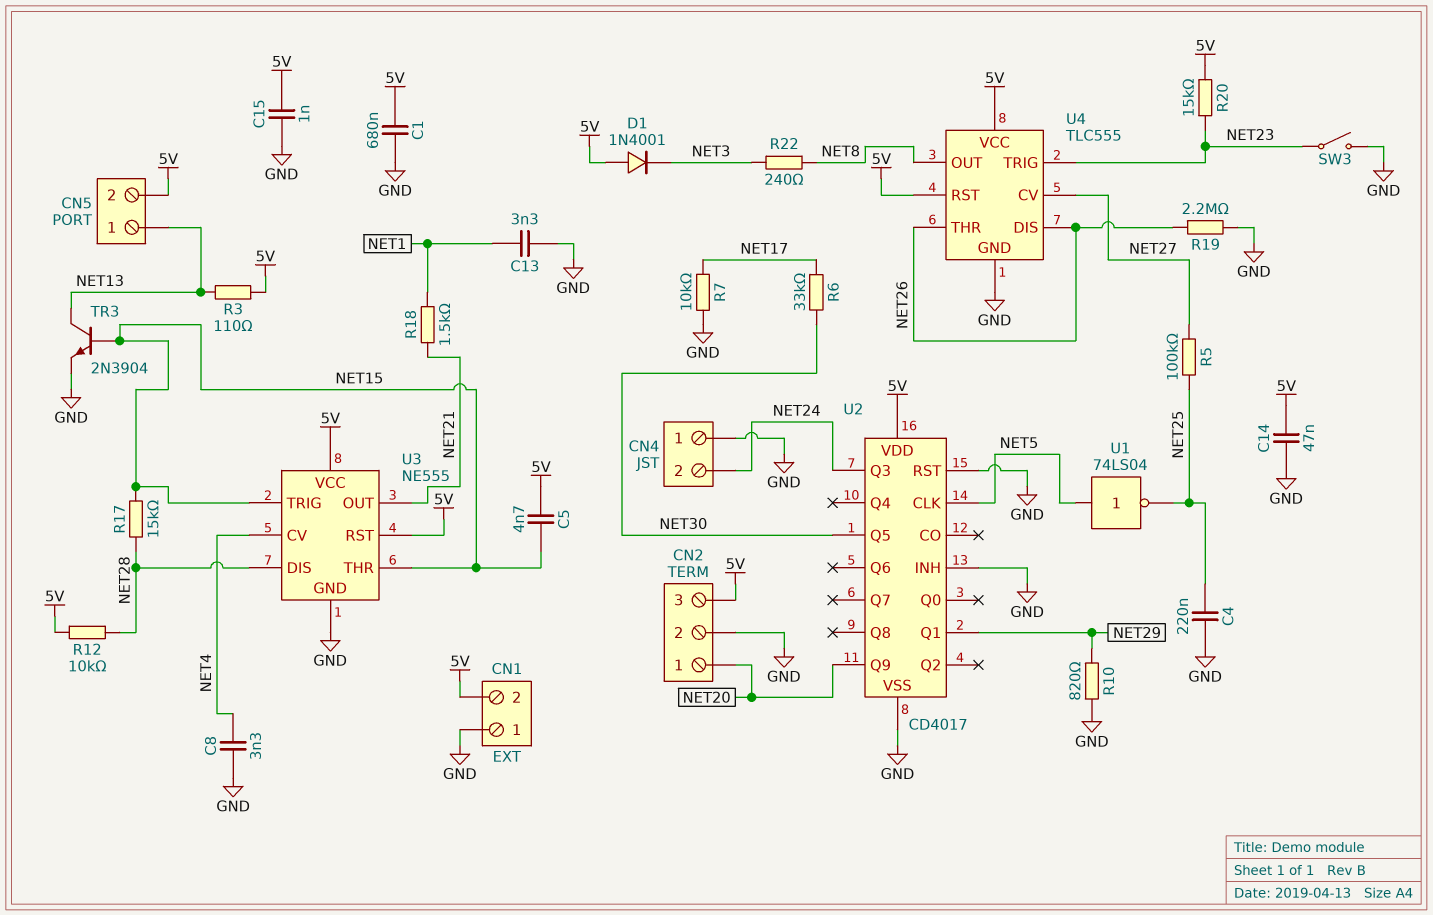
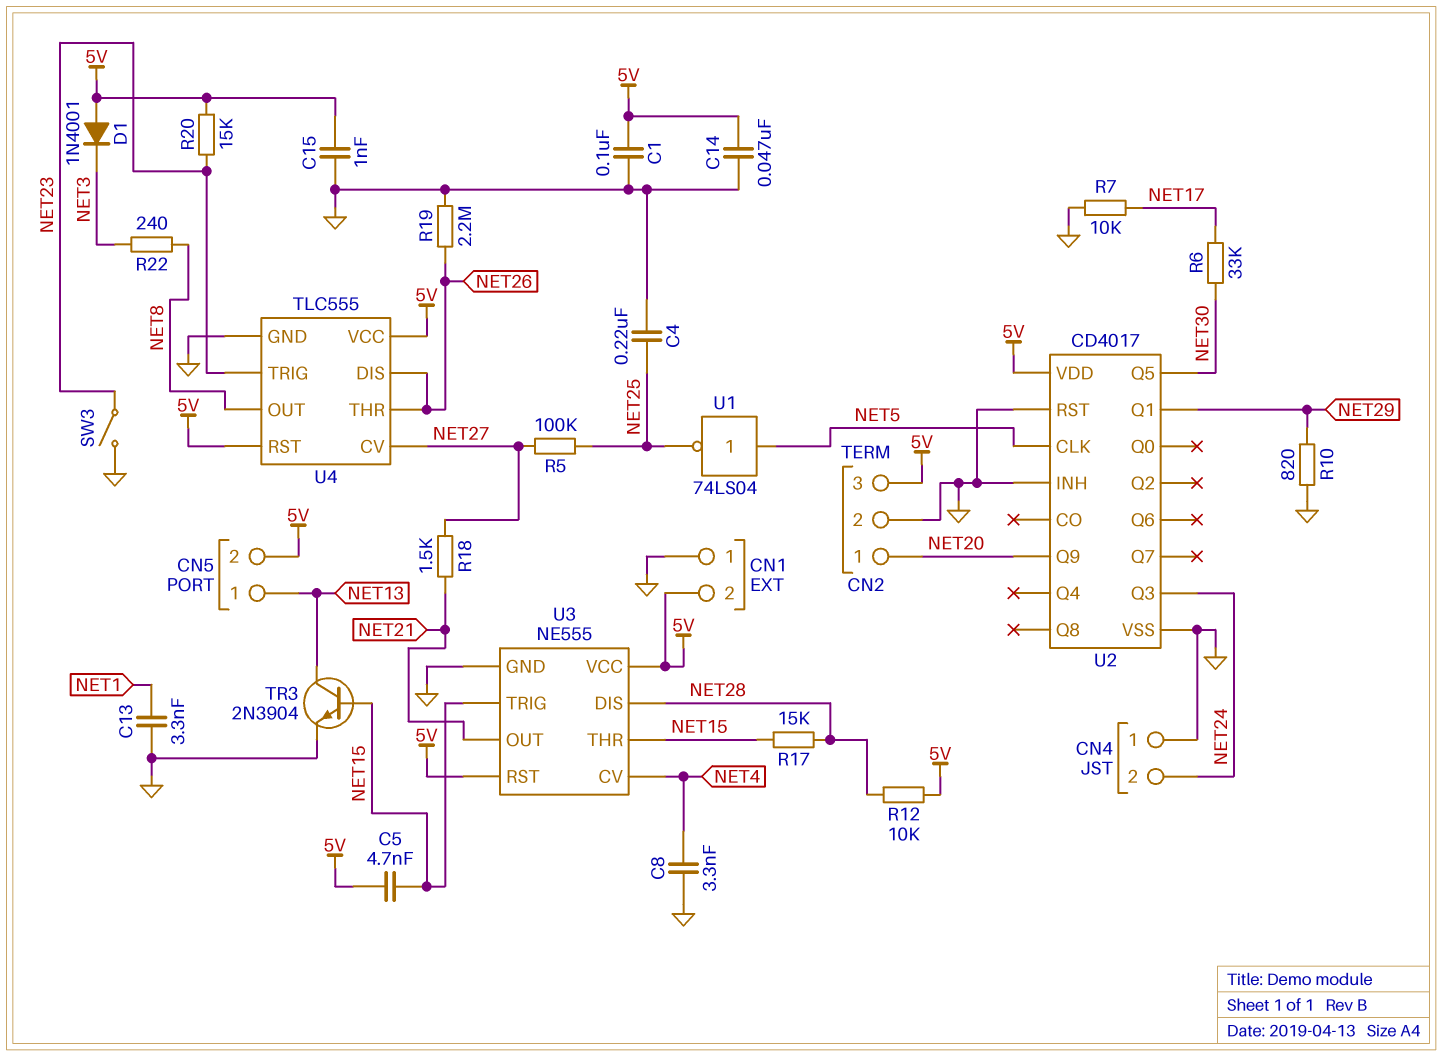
C1: 680nF (5V, GND) -> 100nF (5V, GND)
R3: 110 (5V, NET13) -> none
R18: 1.5k (NET1, NET21) -> 1.5k (NET21, NET27)

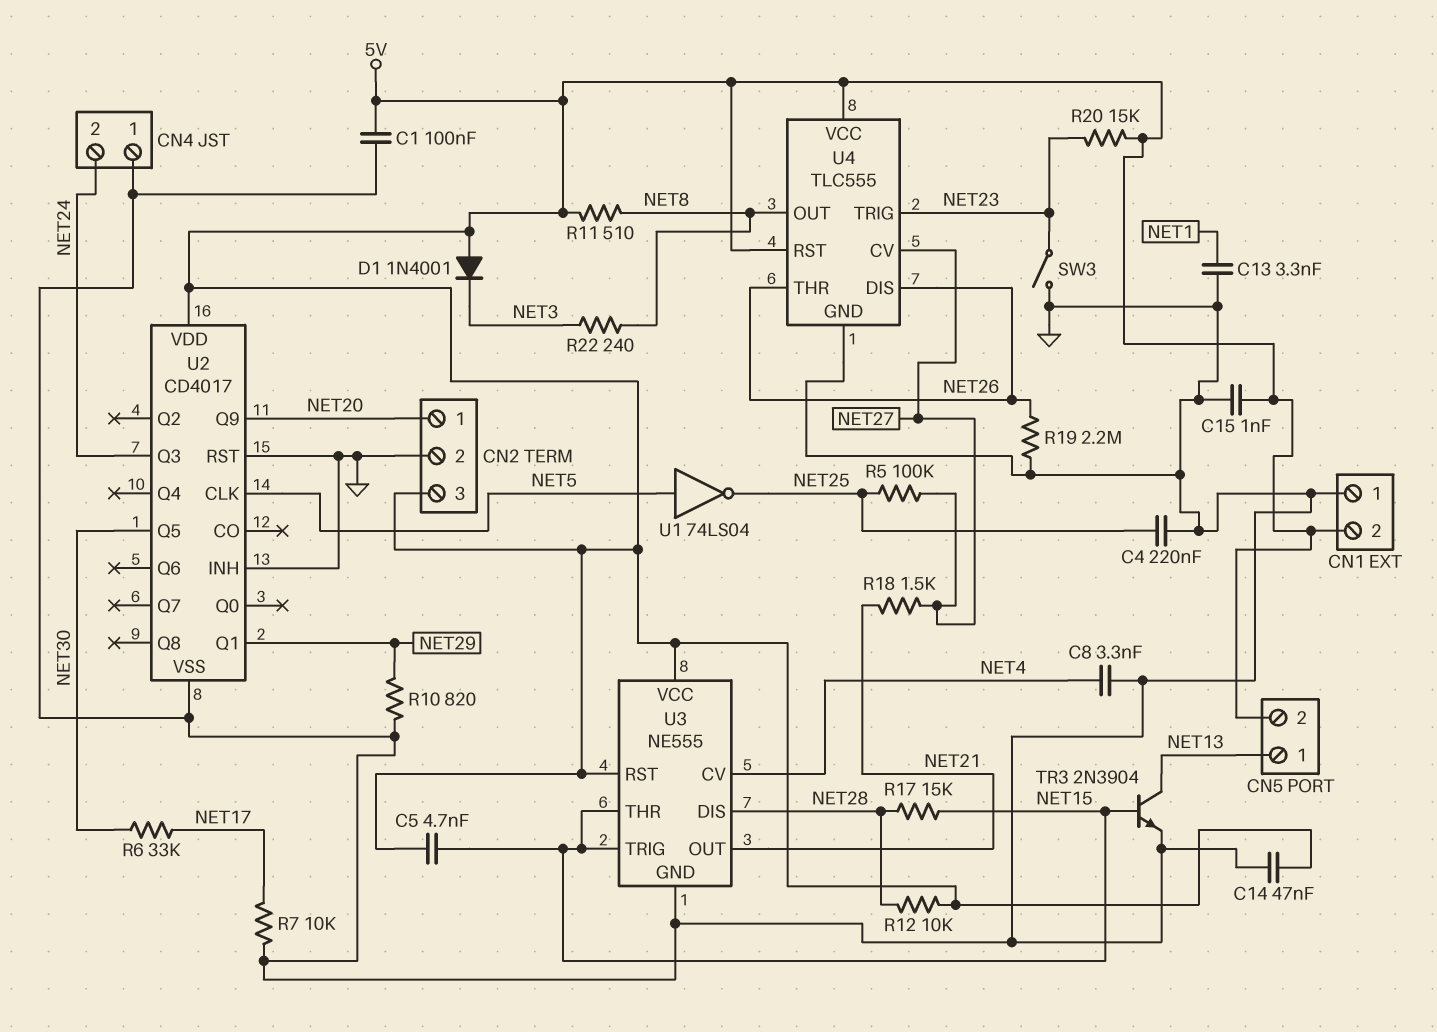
R11: none -> 510 (5V, NET8)

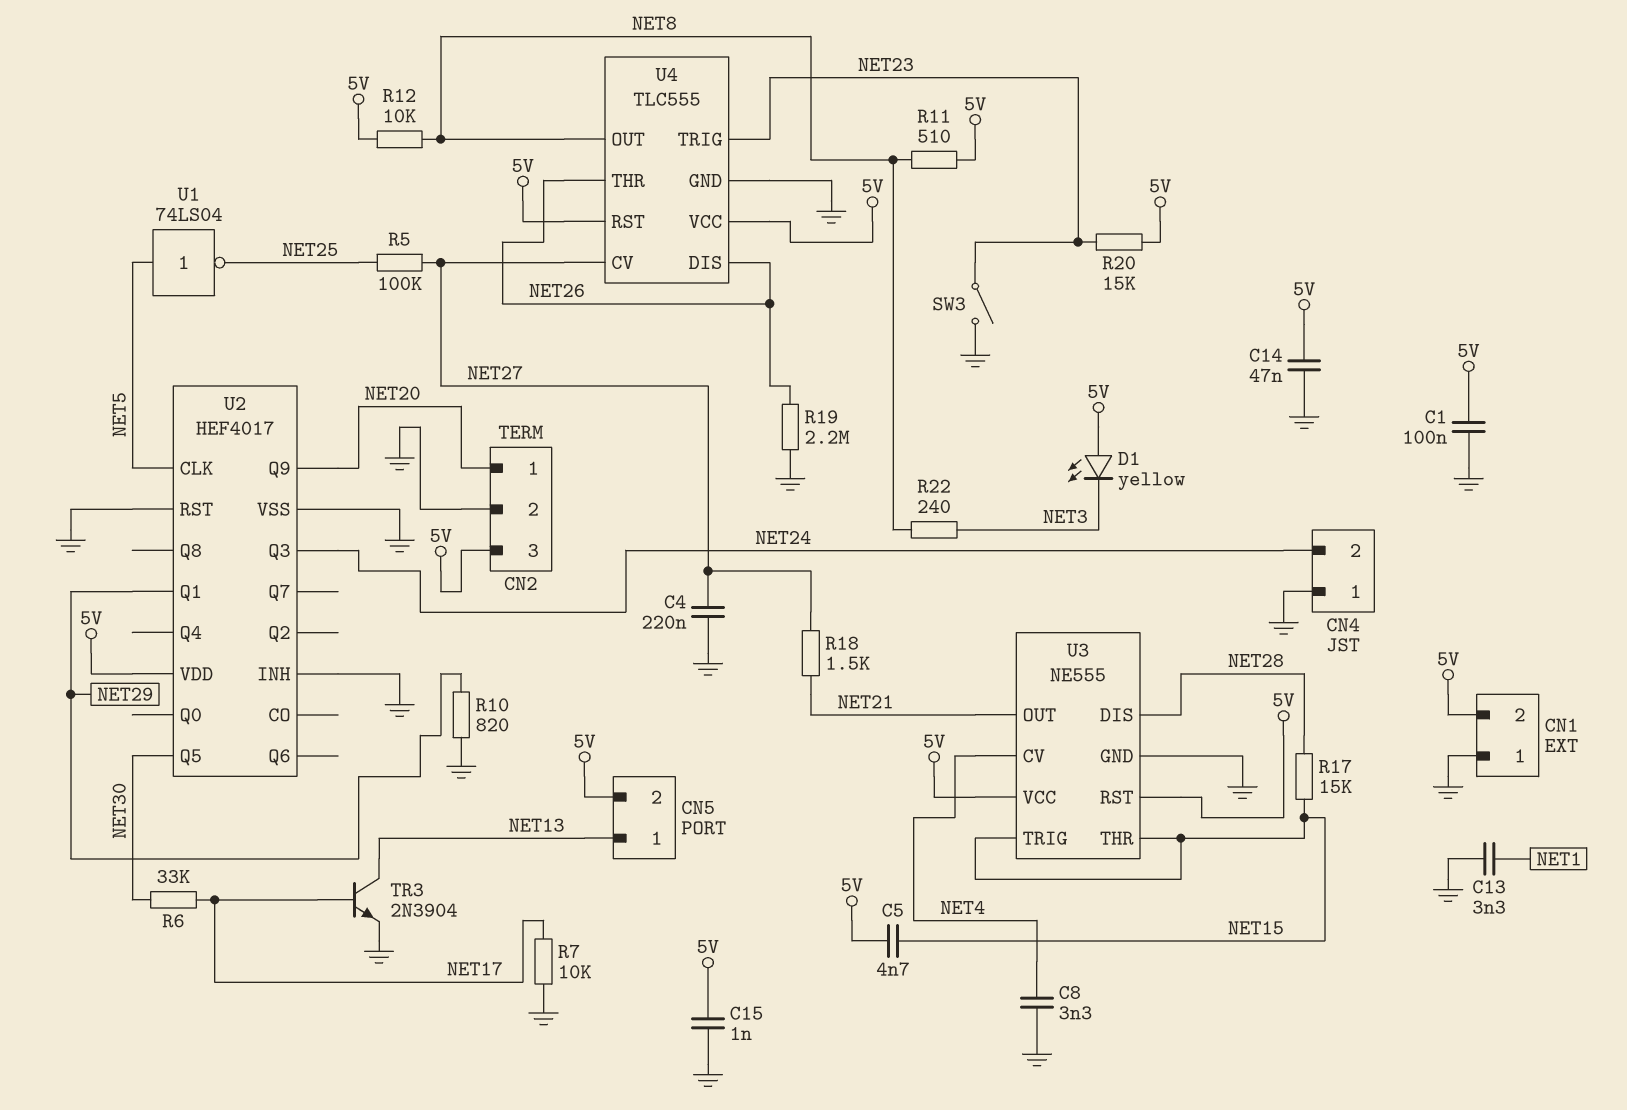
C4: 220nF (GND, NET25) -> 220nF (GND, NET27)
D1: diode 1N4001 (A 5V, K NET3) -> LED yellow (A 5V, K NET3)
R12: 10k (5V, NET28) -> 10k (5V, NET8)
TR3: NPN 2N3904 (B NET15, C NET13, E GND) -> NPN 2N3904 (B NET17, C NET13, E GND)
U2: CD4017 -> HEF4017

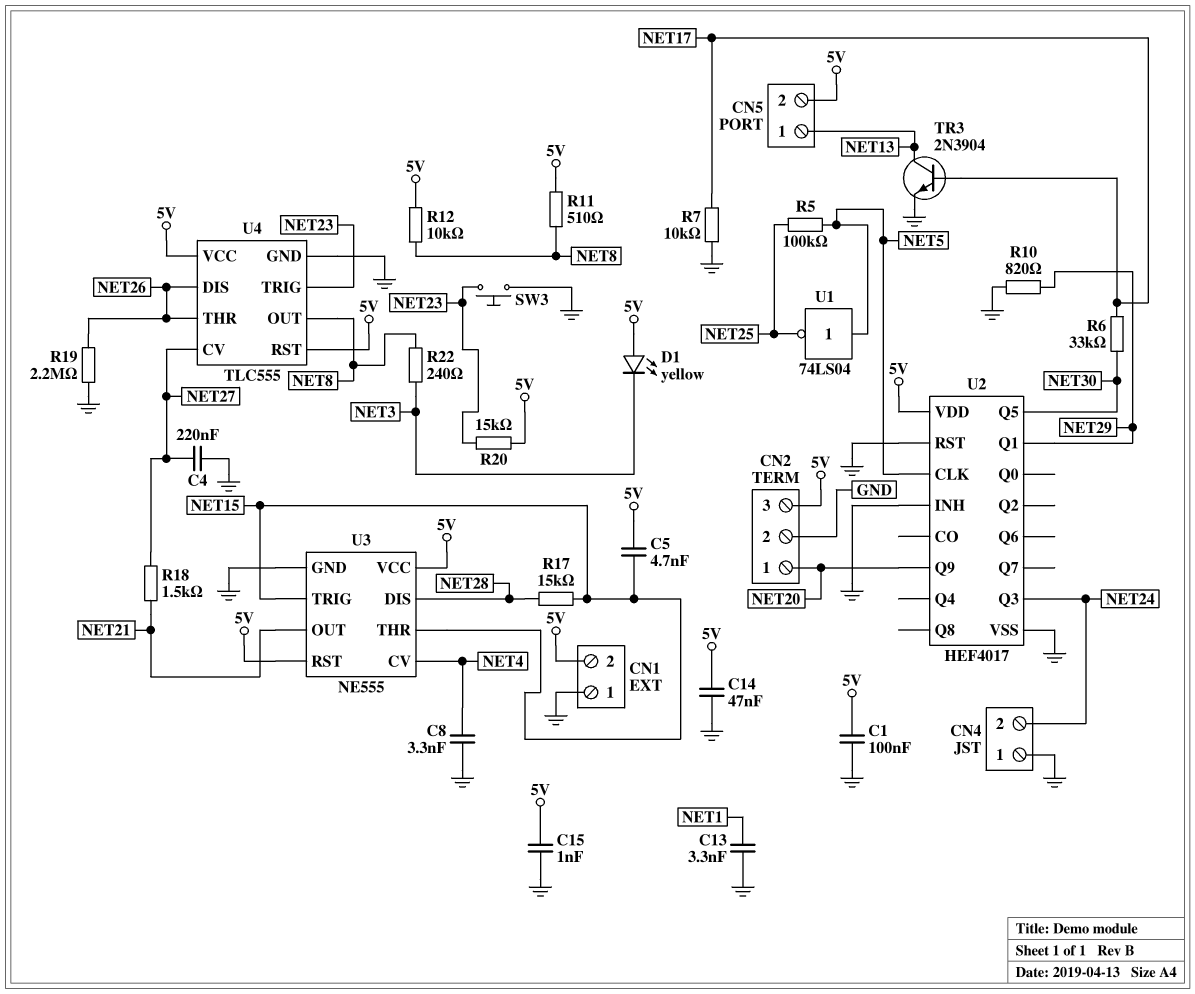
R5: 100k (NET25, NET27) -> 100k (NET5, NET25)
SW3: switch (GND, NET23) -> button (GND, NET23)

